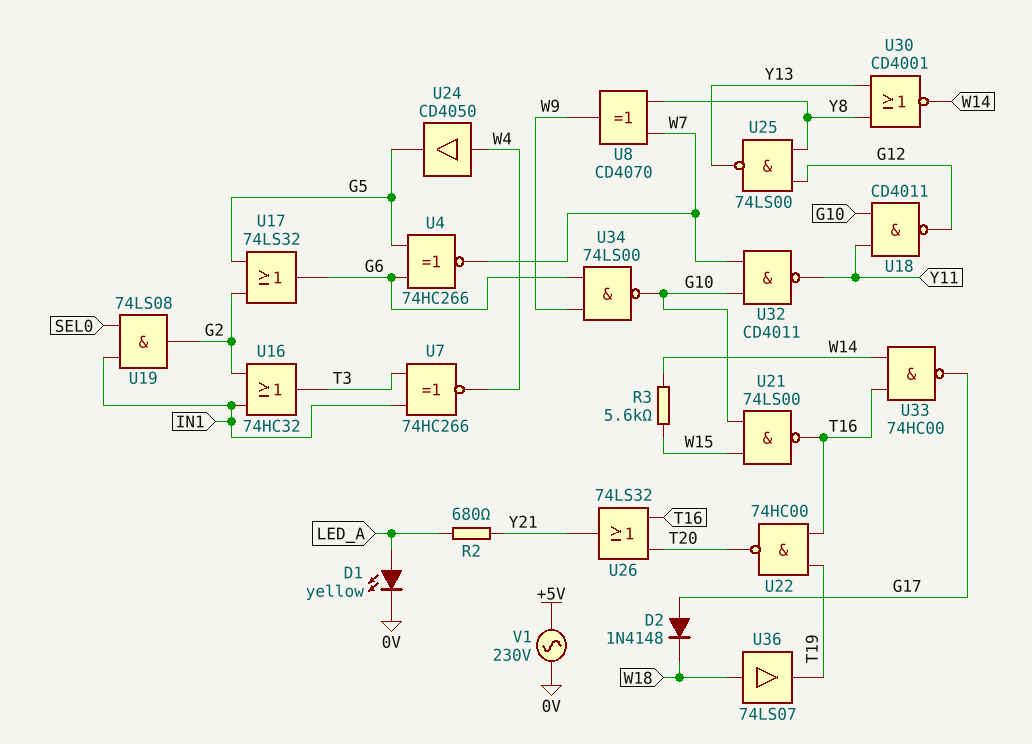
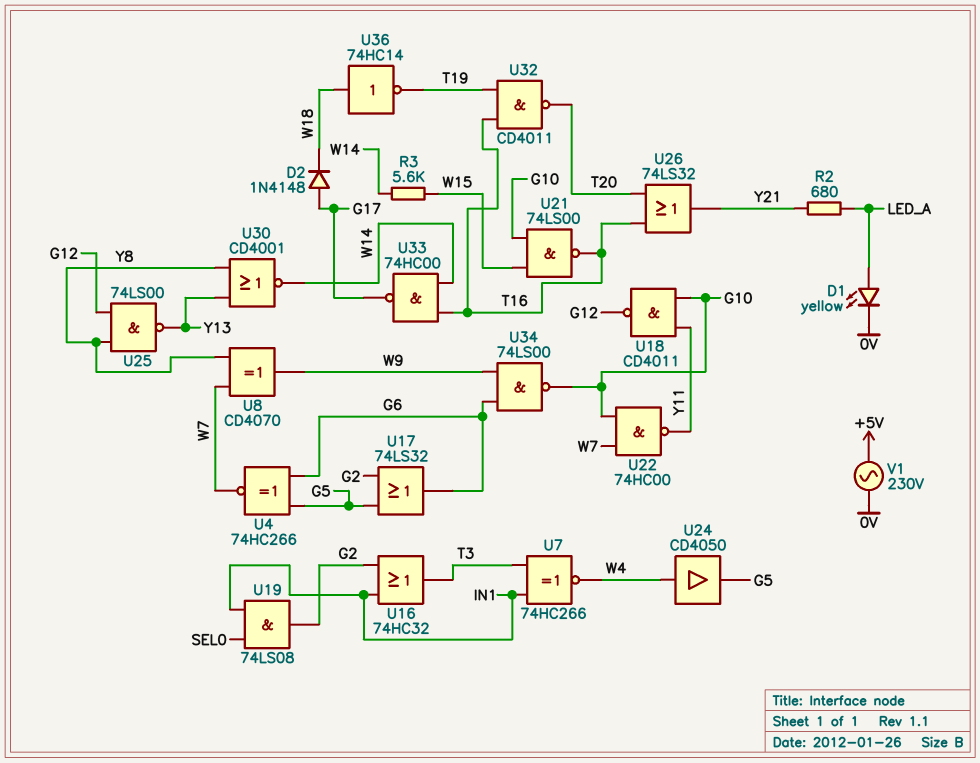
U22: NAND 74HC00 (in T16, in T19, out T20) -> NAND 74HC00 (in G10, in W7, out Y11)
U32: NAND CD4011 (in G10, in W7, out Y11) -> NAND CD4011 (in T16, in T19, out T20)
U36: buffer 74LS07 (in W18, out T19) -> NOT 74HC14 (in W18, out T19)

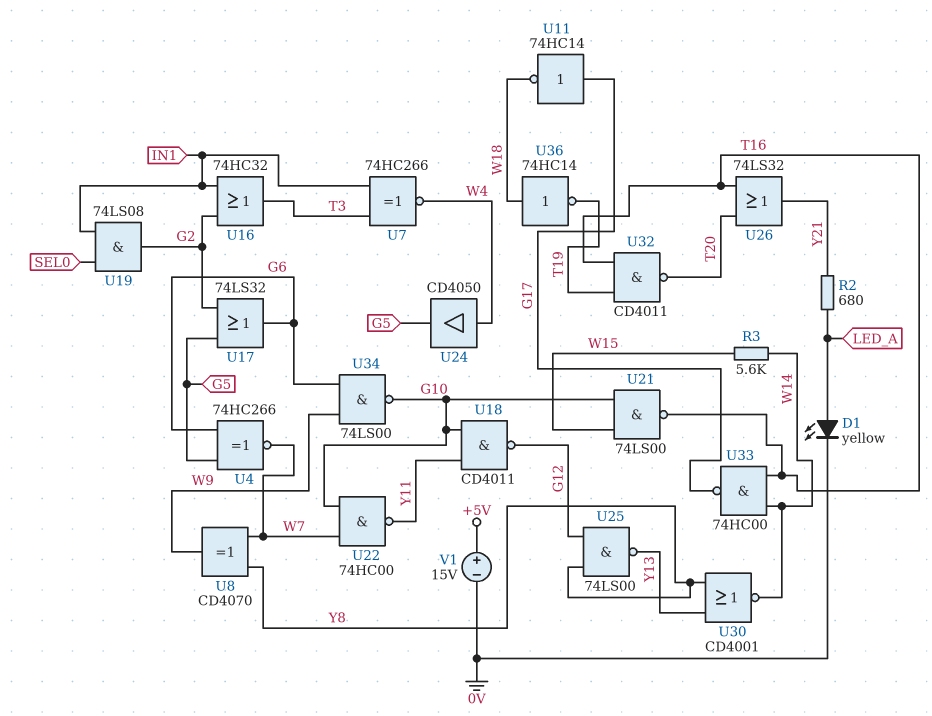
D2: diode 1N4148 (A G17, K W18) -> none
U11: none -> NOT 74HC14 (in G17, out W18)
V1: AC 230V (+5V, 0V) -> 15V (plus +5V, minus 0V)

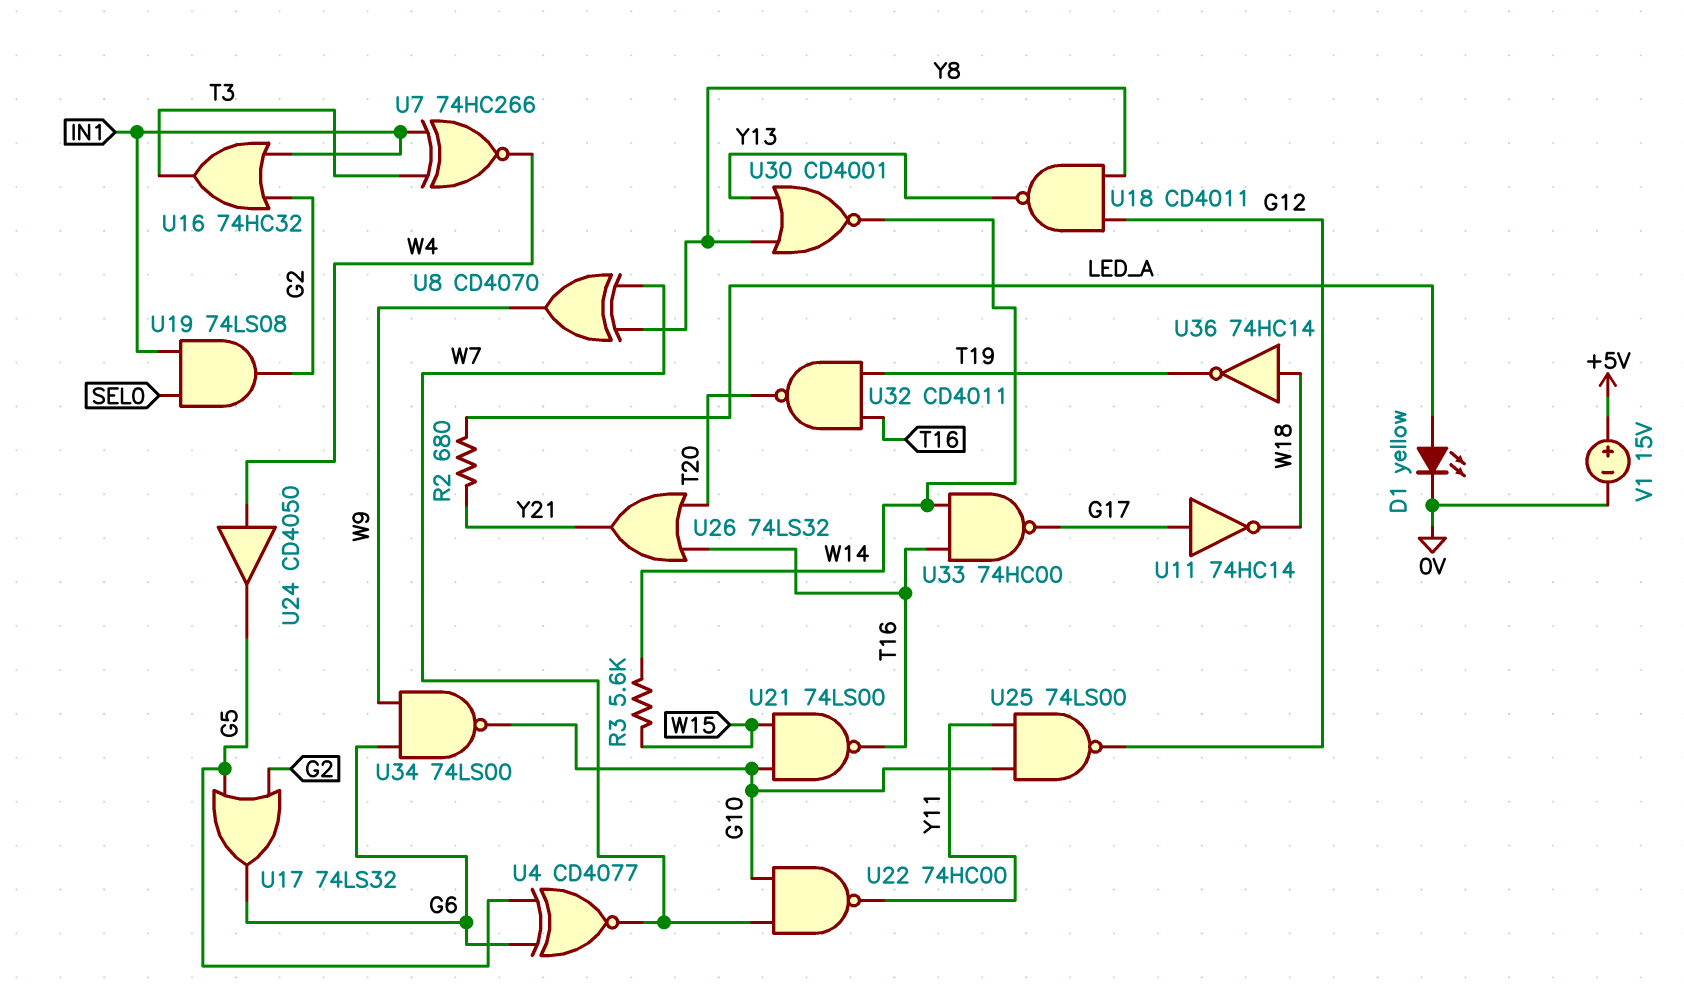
U4: XNOR 74HC266 (in G5, in G6, out W7) -> XNOR CD4077 (in G5, in G6, out W7)
U18: NAND CD4011 (in G10, in Y11, out G12) -> NAND CD4011 (in G12, in Y8, out Y13)
U25: NAND 74LS00 (in G12, in Y8, out Y13) -> NAND 74LS00 (in G10, in Y11, out G12)

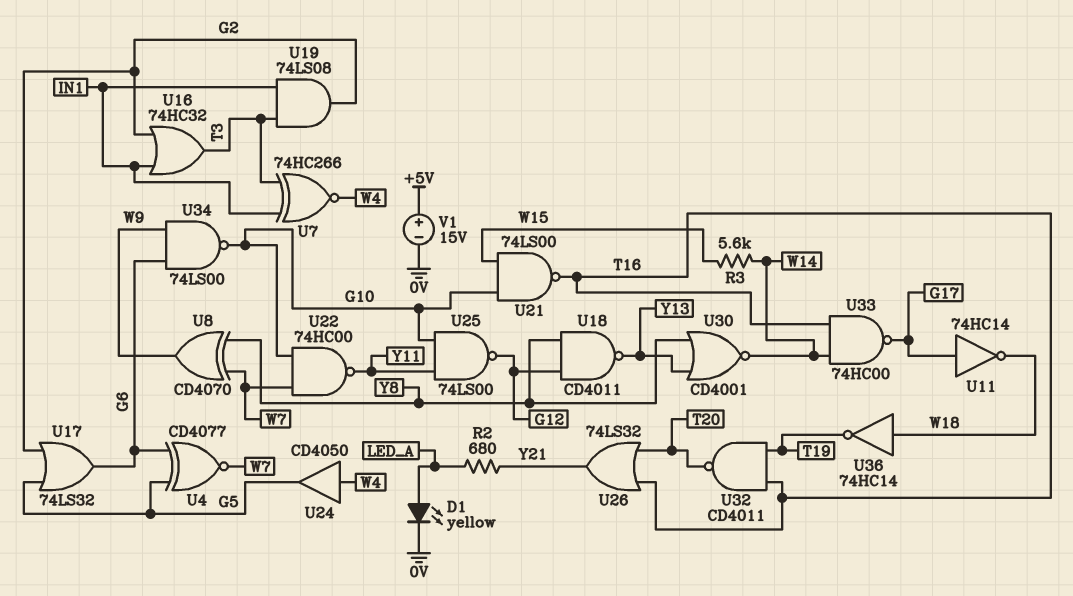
U19: AND 74LS08 (in IN1, in SEL0, out G2) -> AND 74LS08 (in IN1, in T3, out G2)

